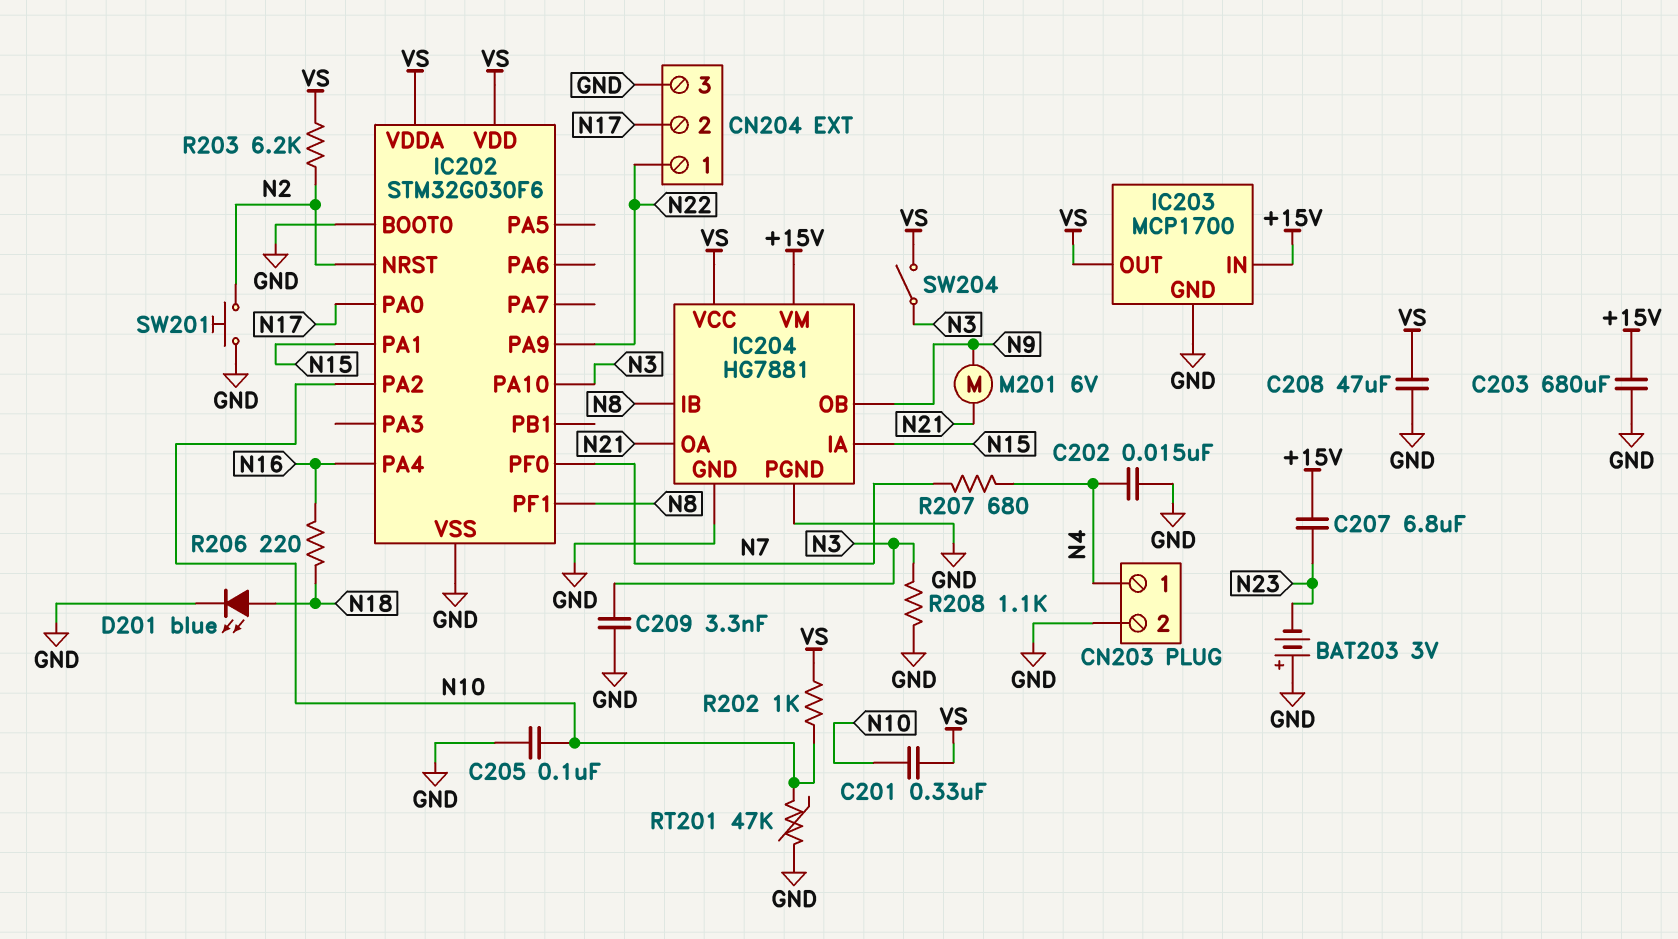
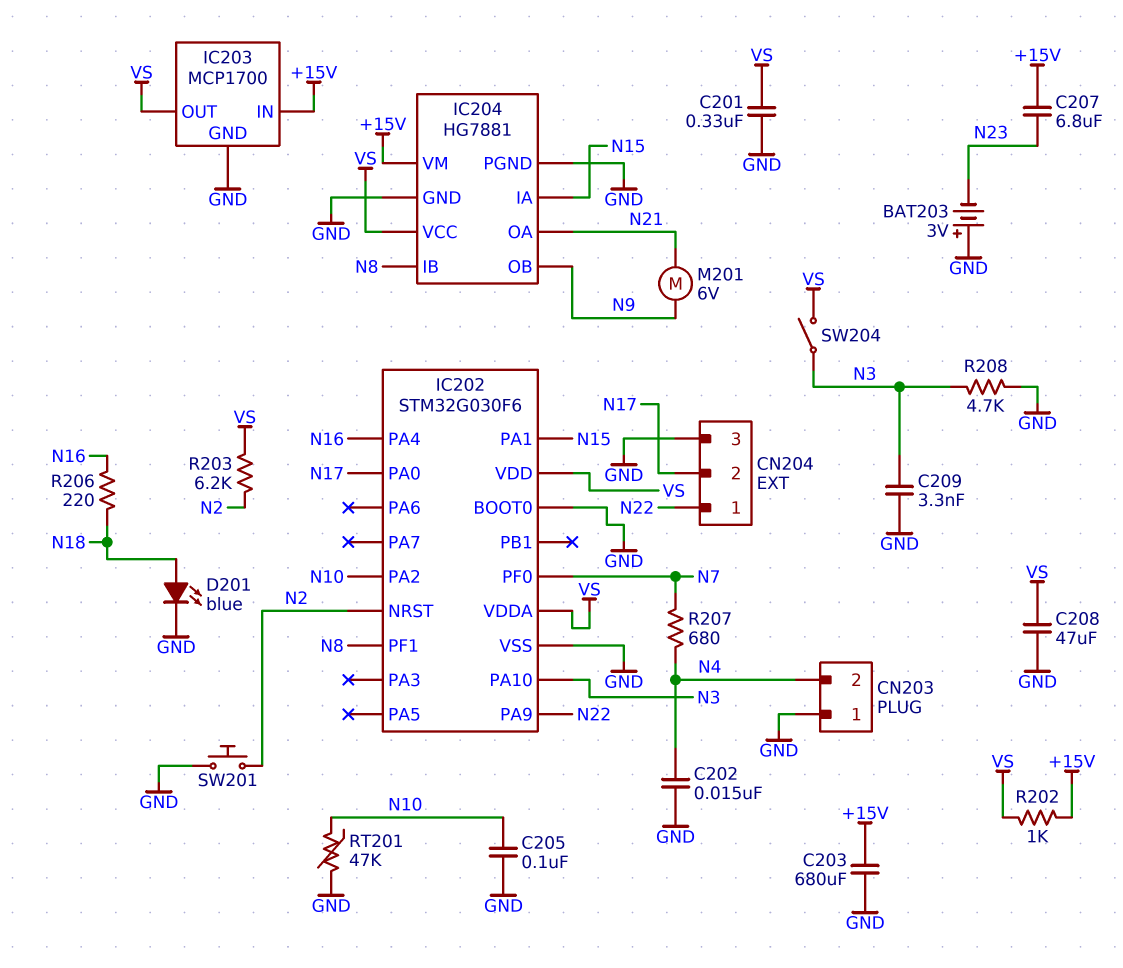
C201: 330nF (N10, VS) -> 330nF (GND, VS)
CN203 pin 1: N4 -> GND
CN203 pin 2: GND -> N4
R202: 1k (N10, VS) -> 1k (+15V, VS)
R208: 1.1k (GND, N3) -> 4.7k (GND, N3)

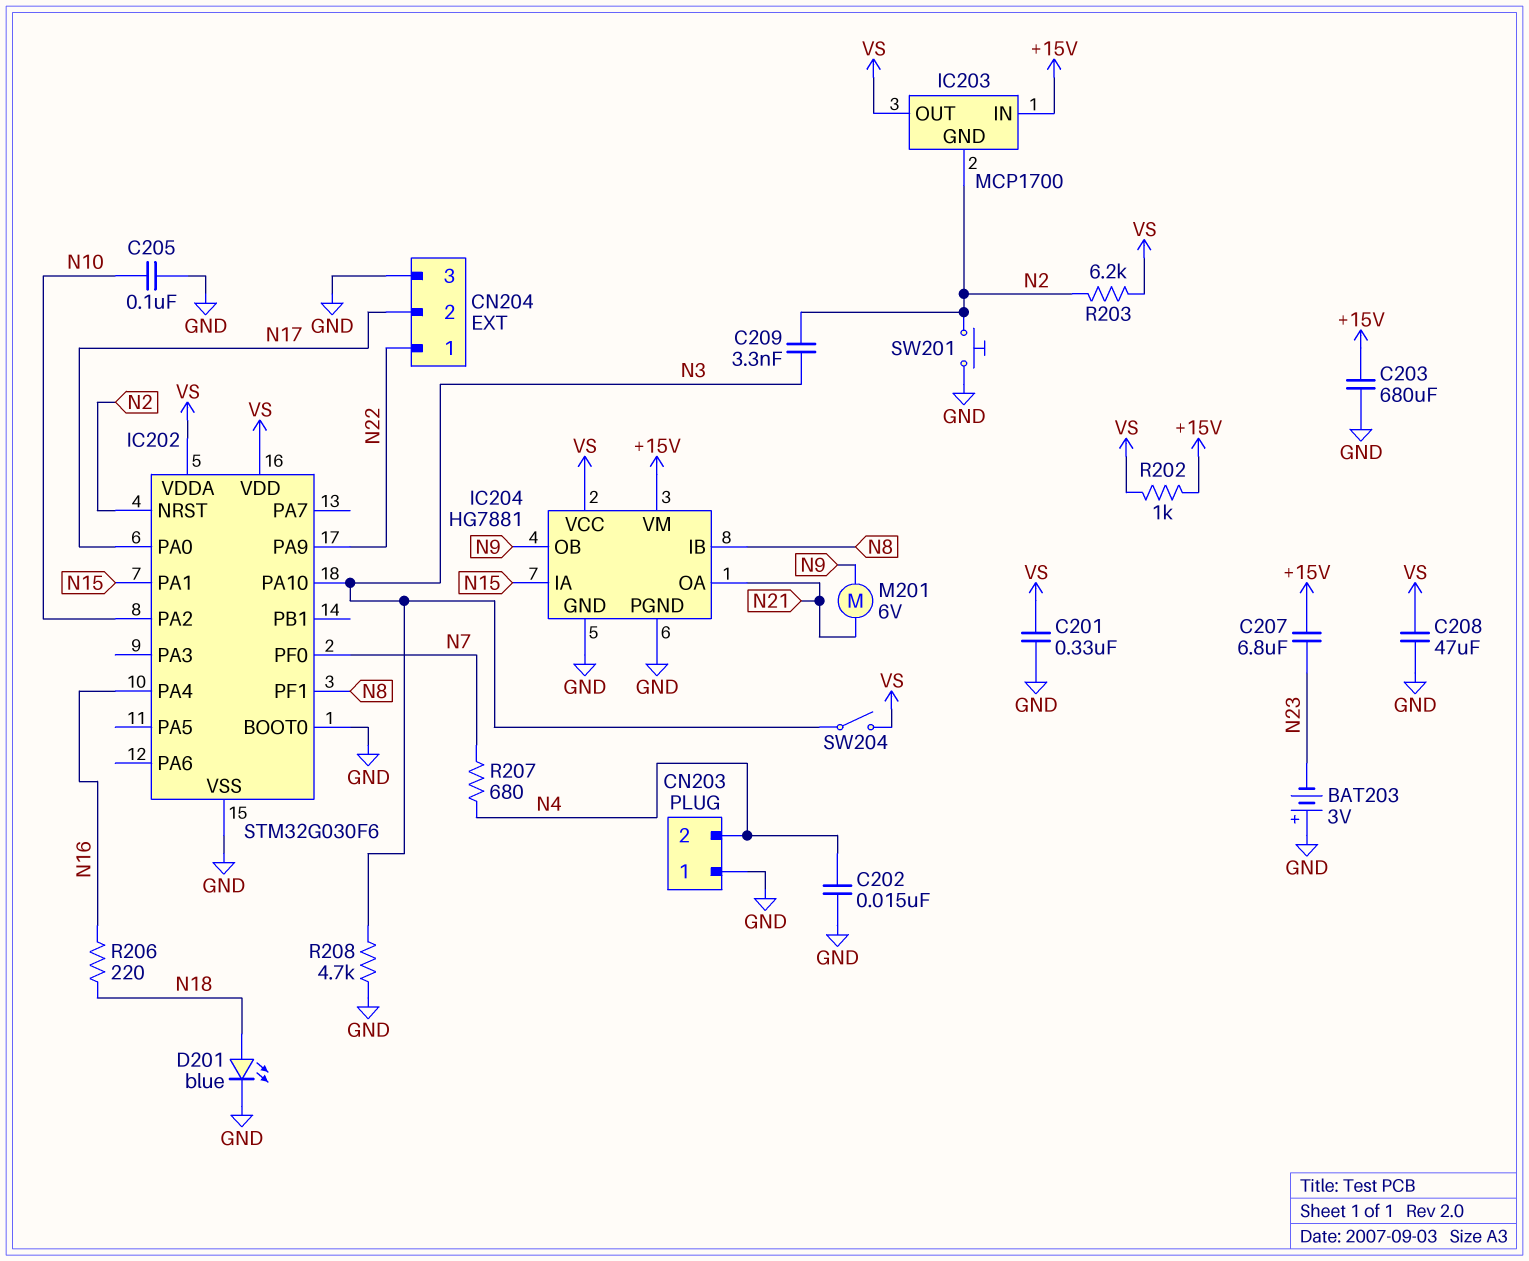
C209: 3.3nF (GND, N3) -> 3.3nF (N2, N3)
IC203 pin GND: GND -> N2
RT201: 47k (GND, N10) -> none

